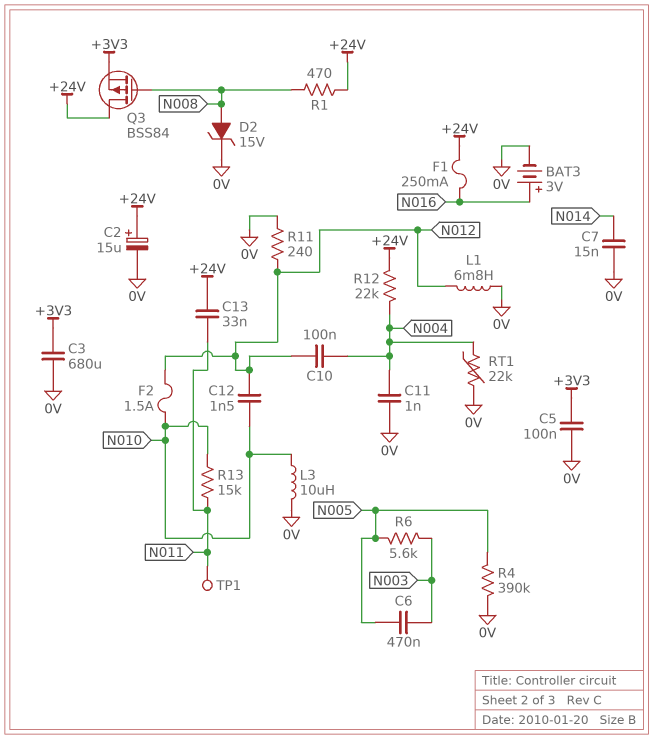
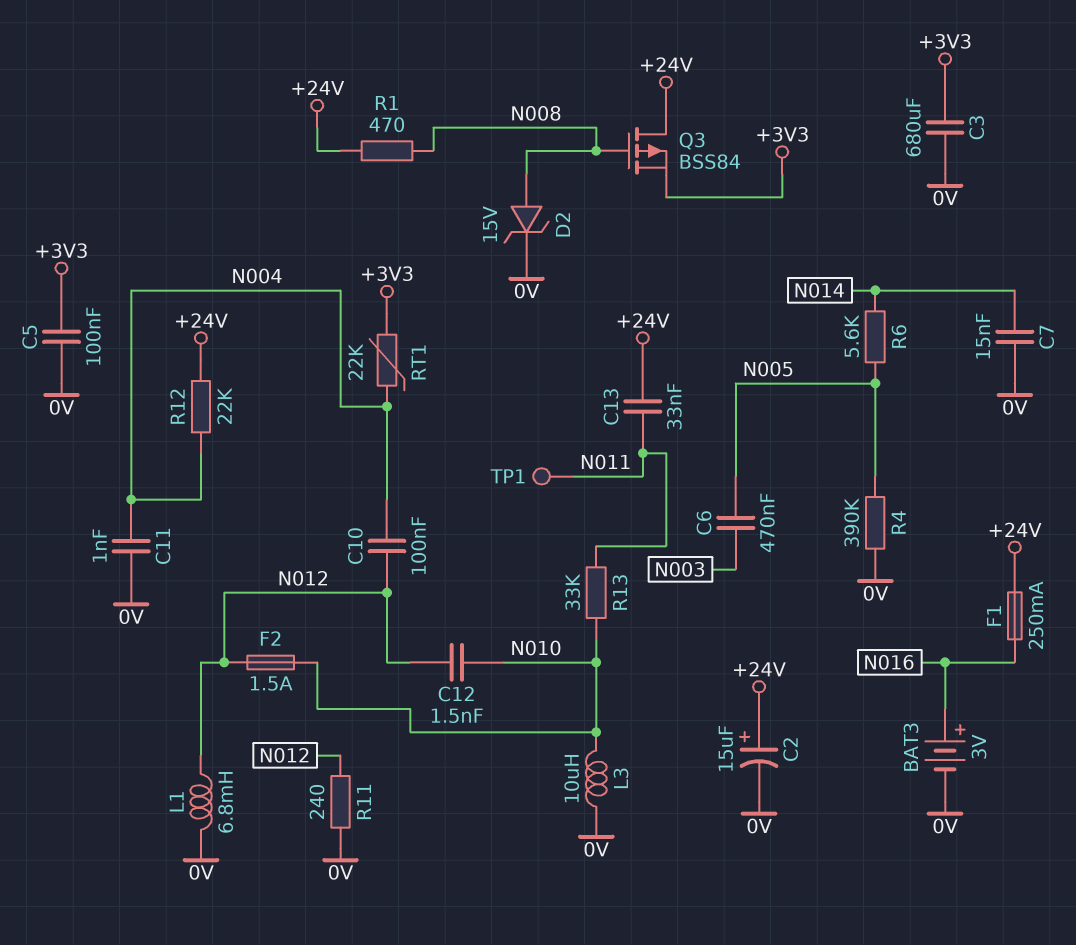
R6: 5.6k (N003, N005) -> 5.6k (N005, N014)
R13: 15k (N010, N011) -> 33k (N010, N011)
RT1: 22k (0V, N004) -> 22k (+3V3, N004)

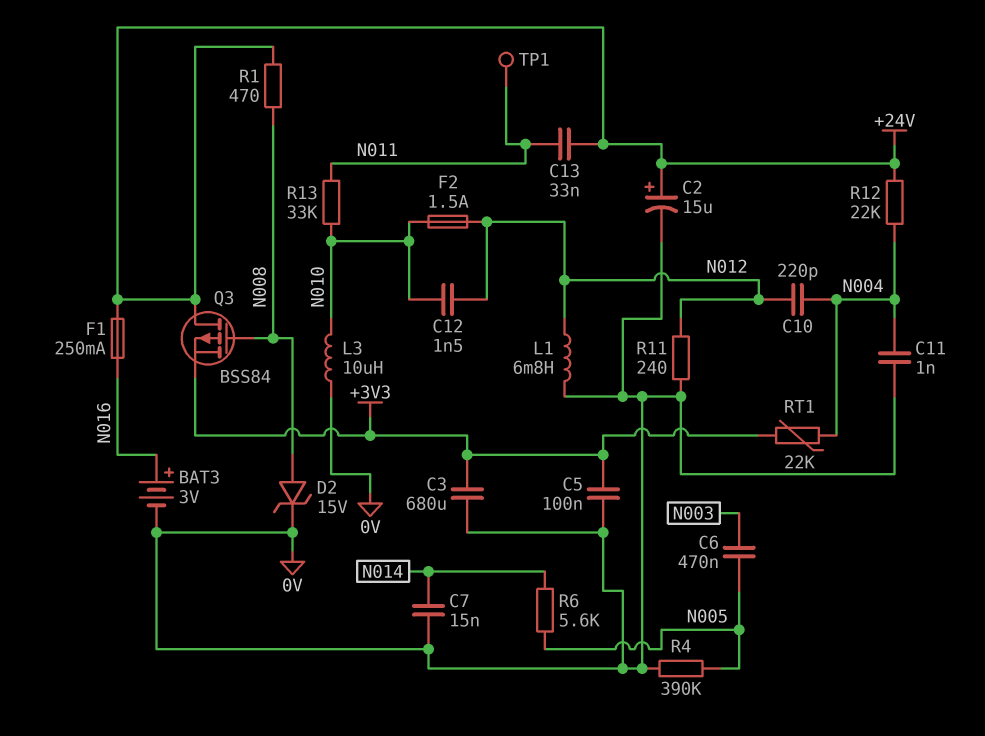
C10: 100nF (N004, N012) -> 220pF (N004, N012)

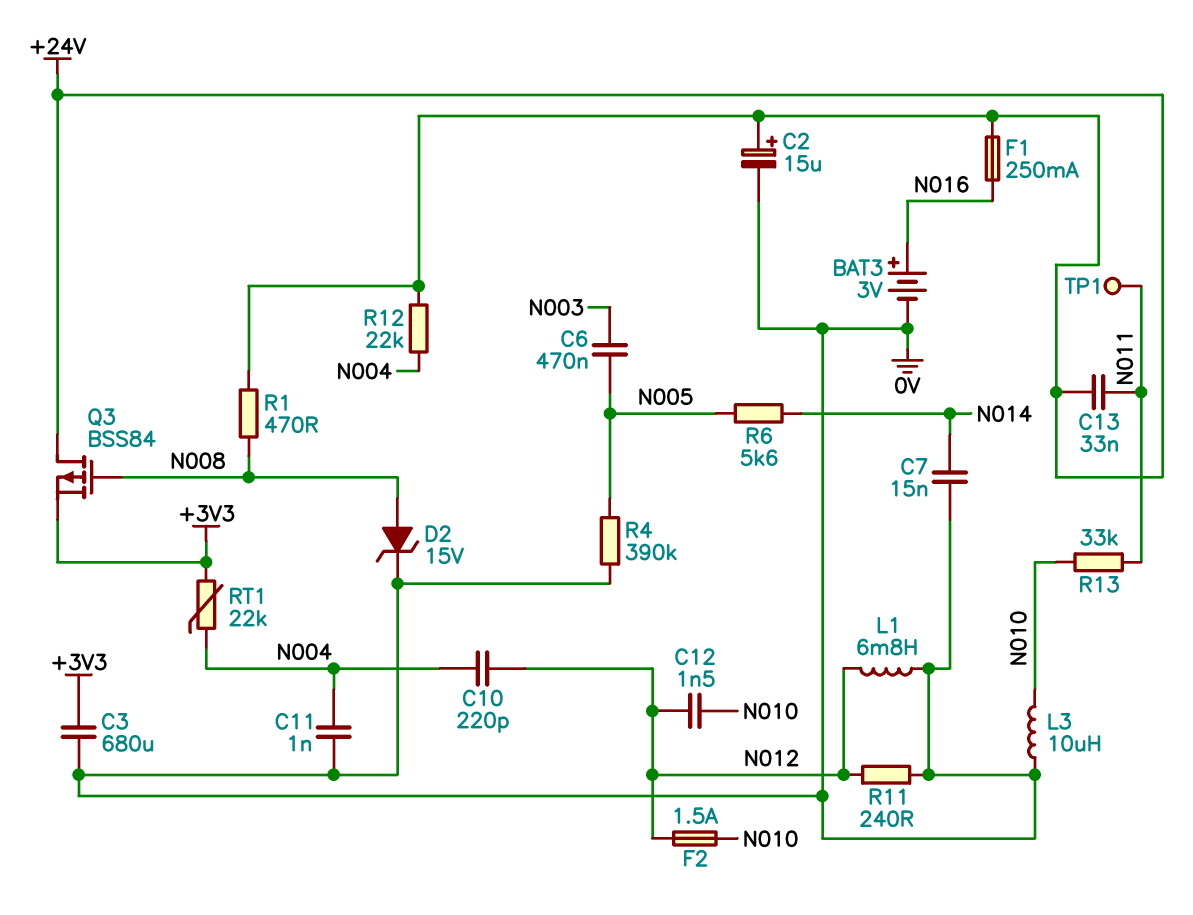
C5: 100nF (+3V3, 0V) -> none

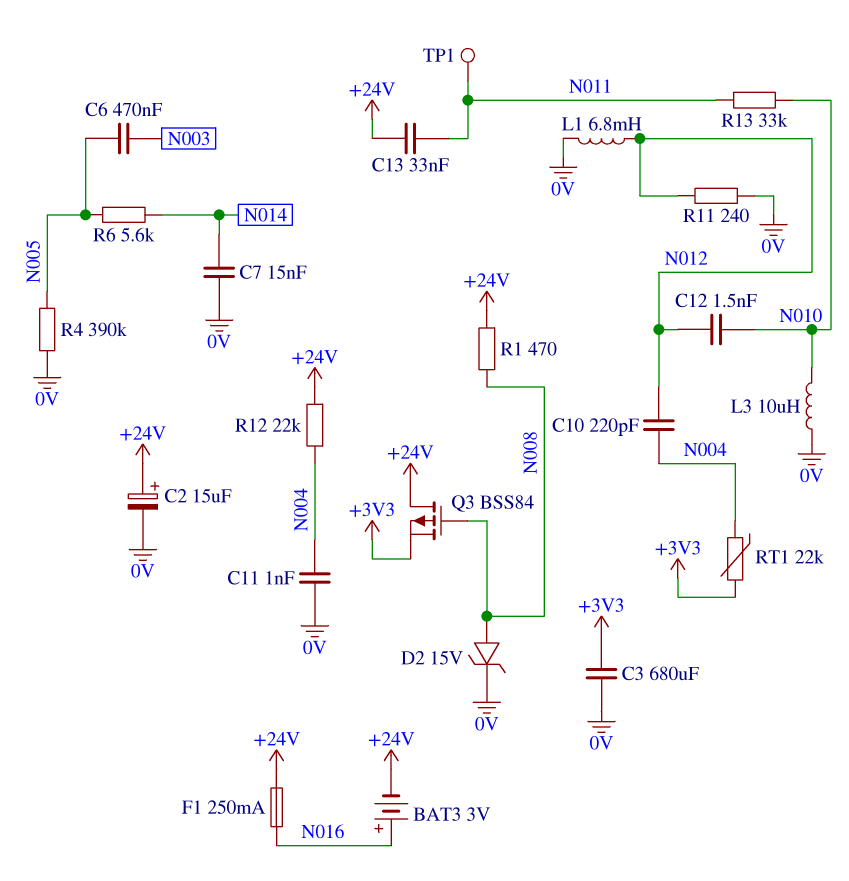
BAT3: 3V (plus N016, minus 0V) -> 3V (plus N016, minus +24V)
F2: 1.5A (N010, N012) -> none

